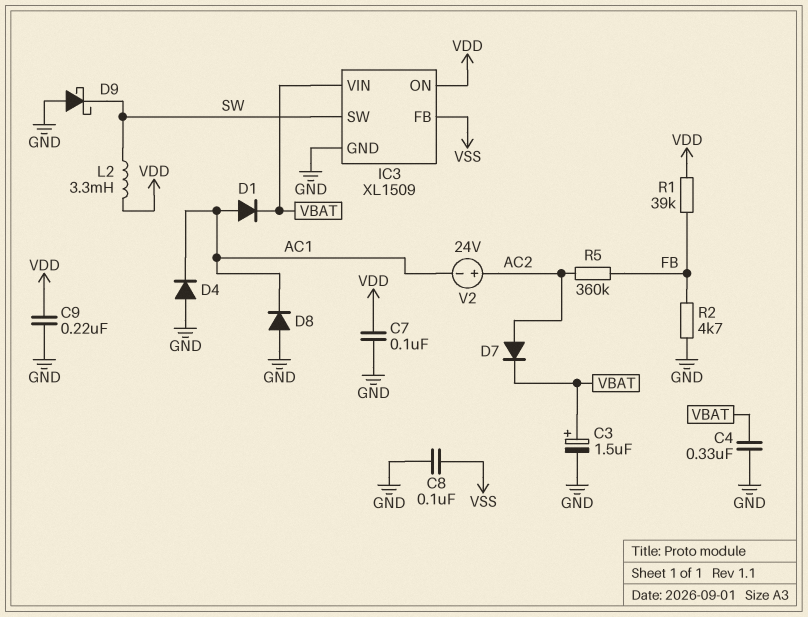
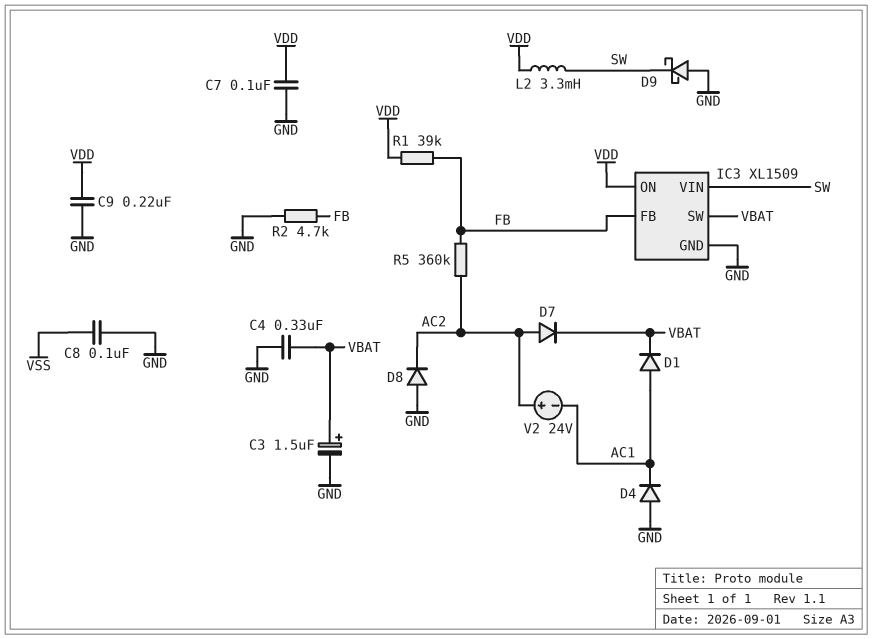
D8: diode (A GND, K AC1) -> diode (A GND, K AC2)
IC3 pin FB: VSS -> FB
IC3 pin SW: SW -> VBAT
IC3 pin VIN: VBAT -> SW

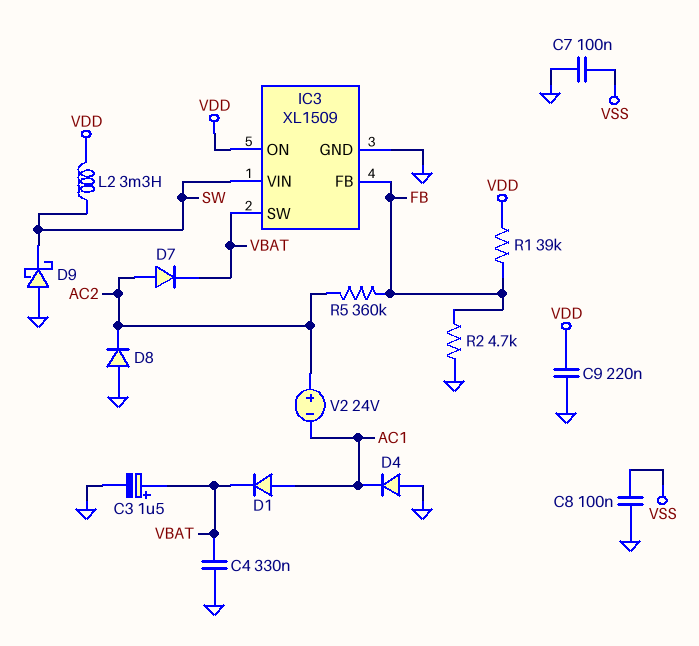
C7: 100nF (GND, VDD) -> 100nF (GND, VSS)

